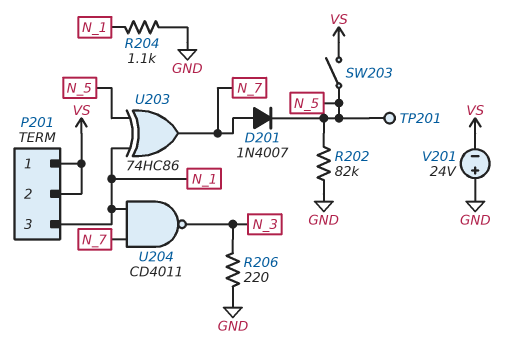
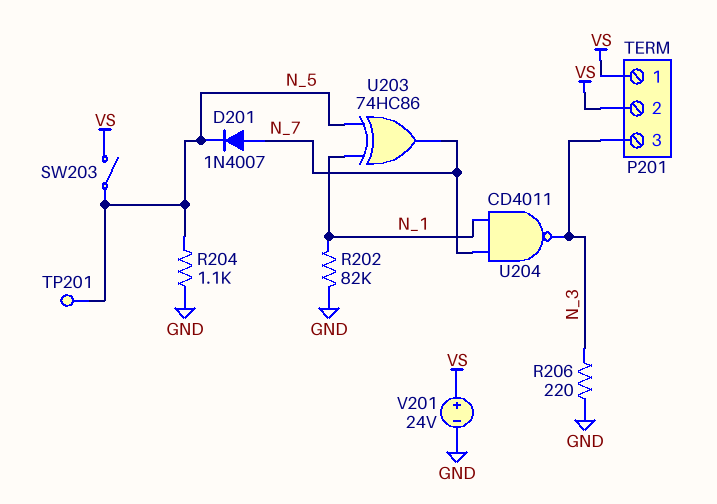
P201 pin 3: N_1 -> N_3
R202: 82k (GND, N_5) -> 82k (GND, N_1)
R204: 1.1k (GND, N_1) -> 1.1k (GND, N_5)
V201: 24V (plus GND, minus VS) -> 24V (plus VS, minus GND)

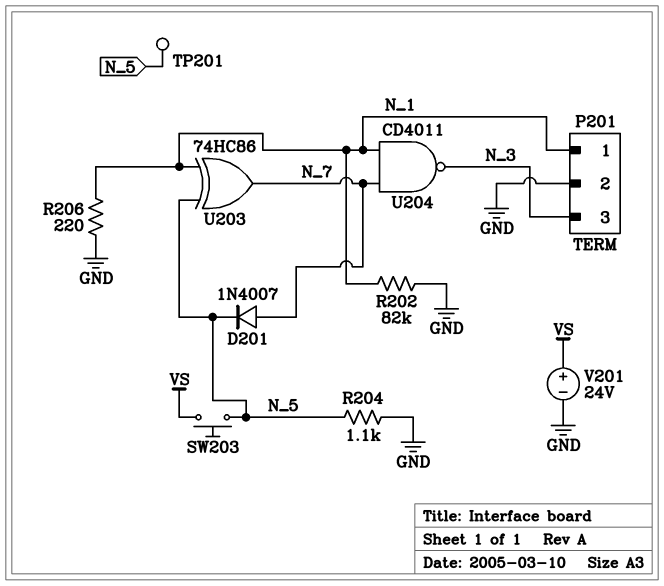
P201 pin 1: VS -> N_1
P201 pin 2: VS -> GND
R206: 220 (GND, N_3) -> 220 (GND, N_1)
SW203: switch (N_5, VS) -> button (N_5, VS)

